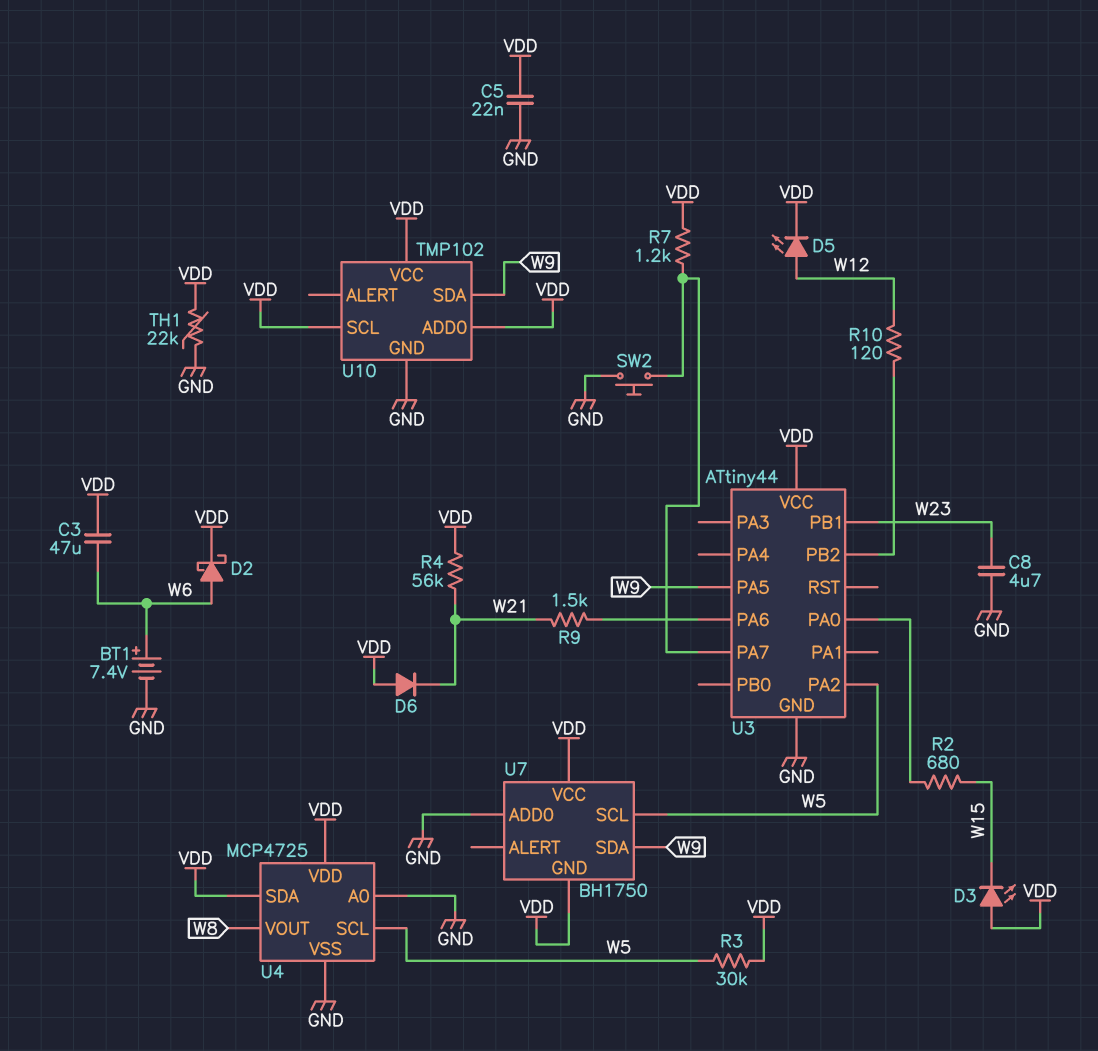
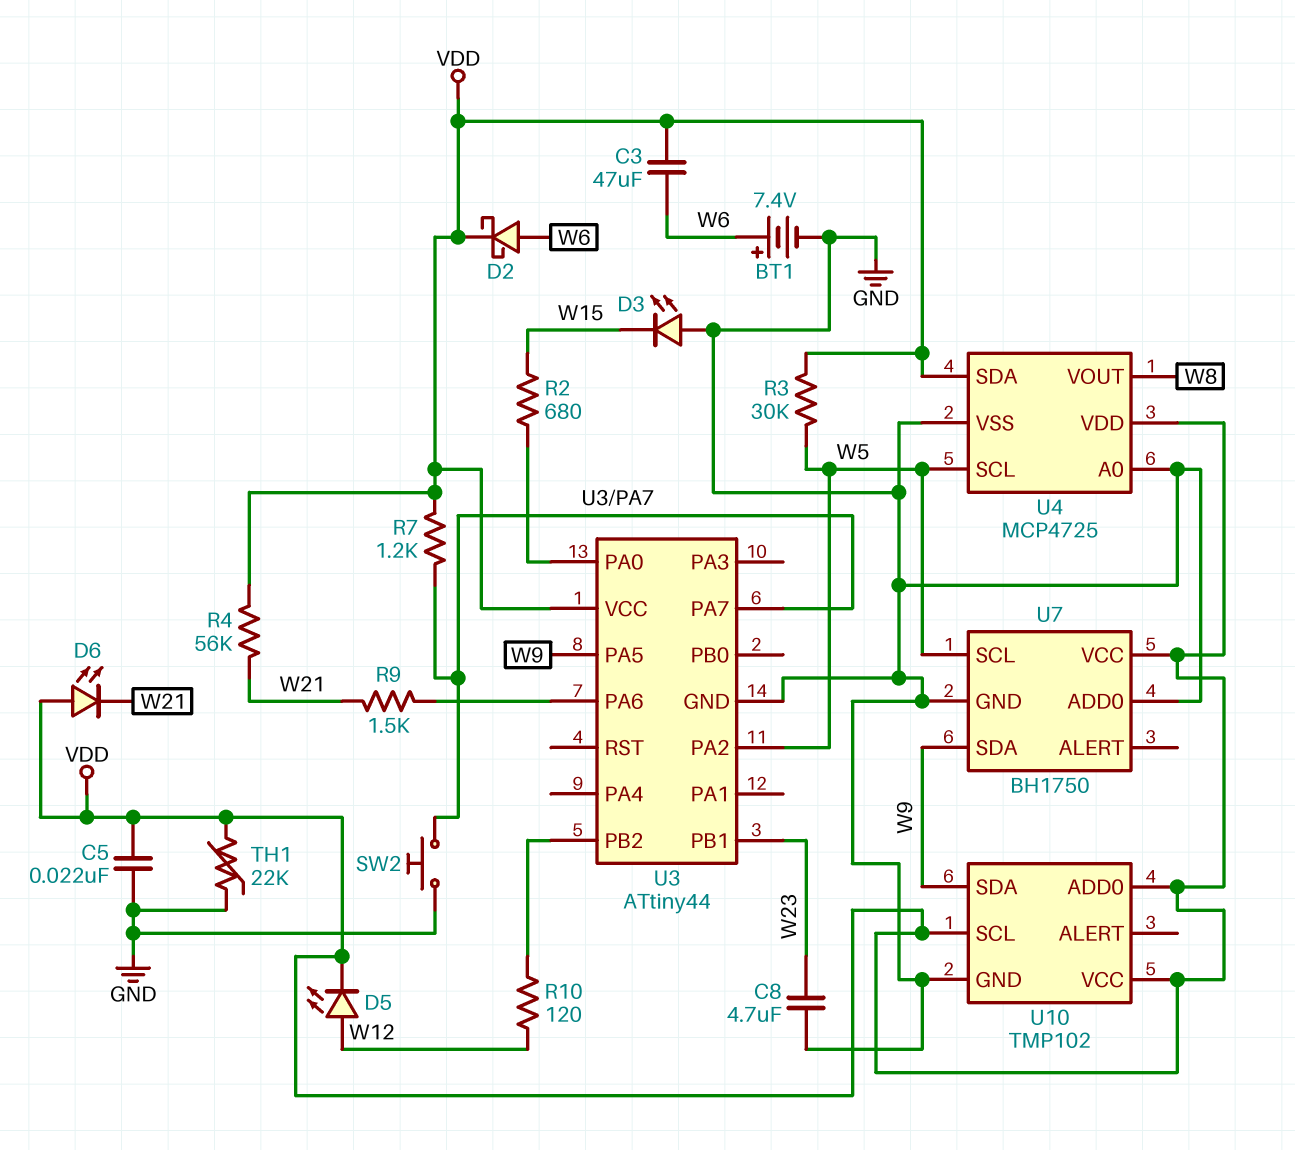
D3: LED (A VDD, K W15) -> LED (A GND, K W15)
D6: diode (A VDD, K W21) -> LED (A VDD, K W21)
U7 pin GND: VDD -> GND

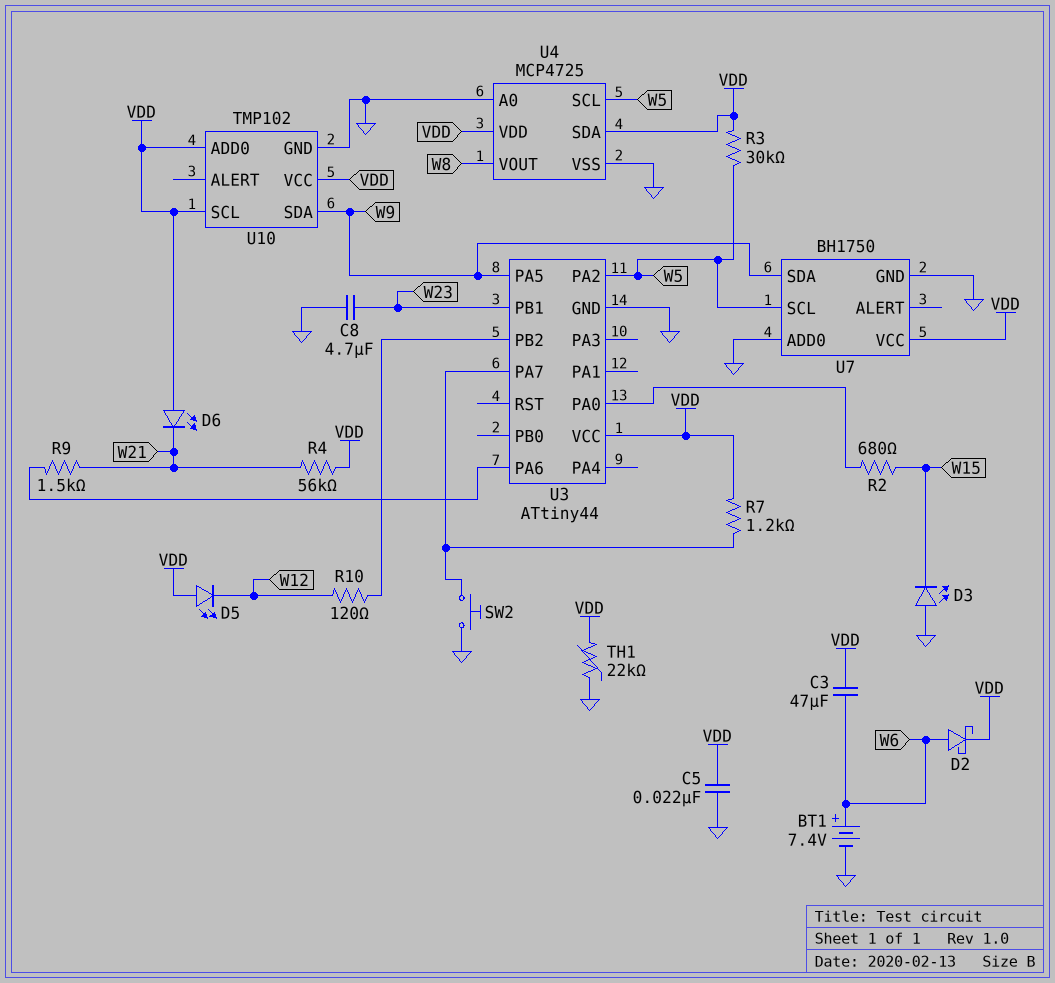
D5: LED (A W12, K VDD) -> LED (A VDD, K W12)

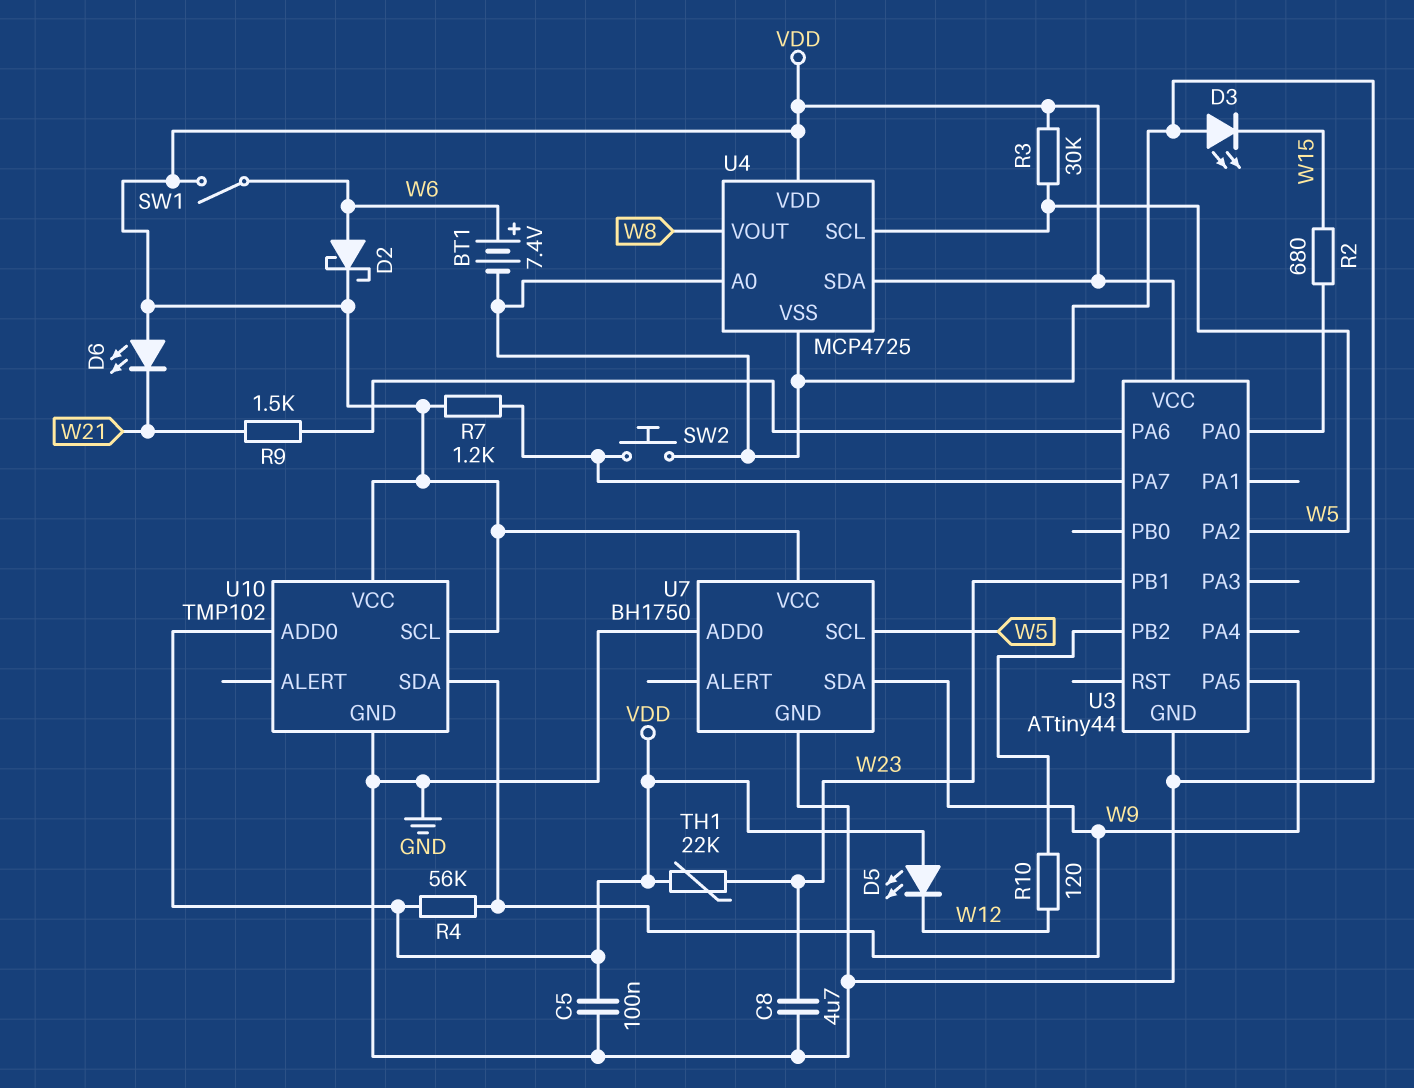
C3: 47uF (VDD, W6) -> none
C5: 22nF (GND, VDD) -> 100nF (GND, VDD)
R4: 56k (VDD, W21) -> 56k (VDD, W9)
SW1: none -> switch (VDD, W6)
TH1: 22k (GND, VDD) -> 22k (VDD, W23)

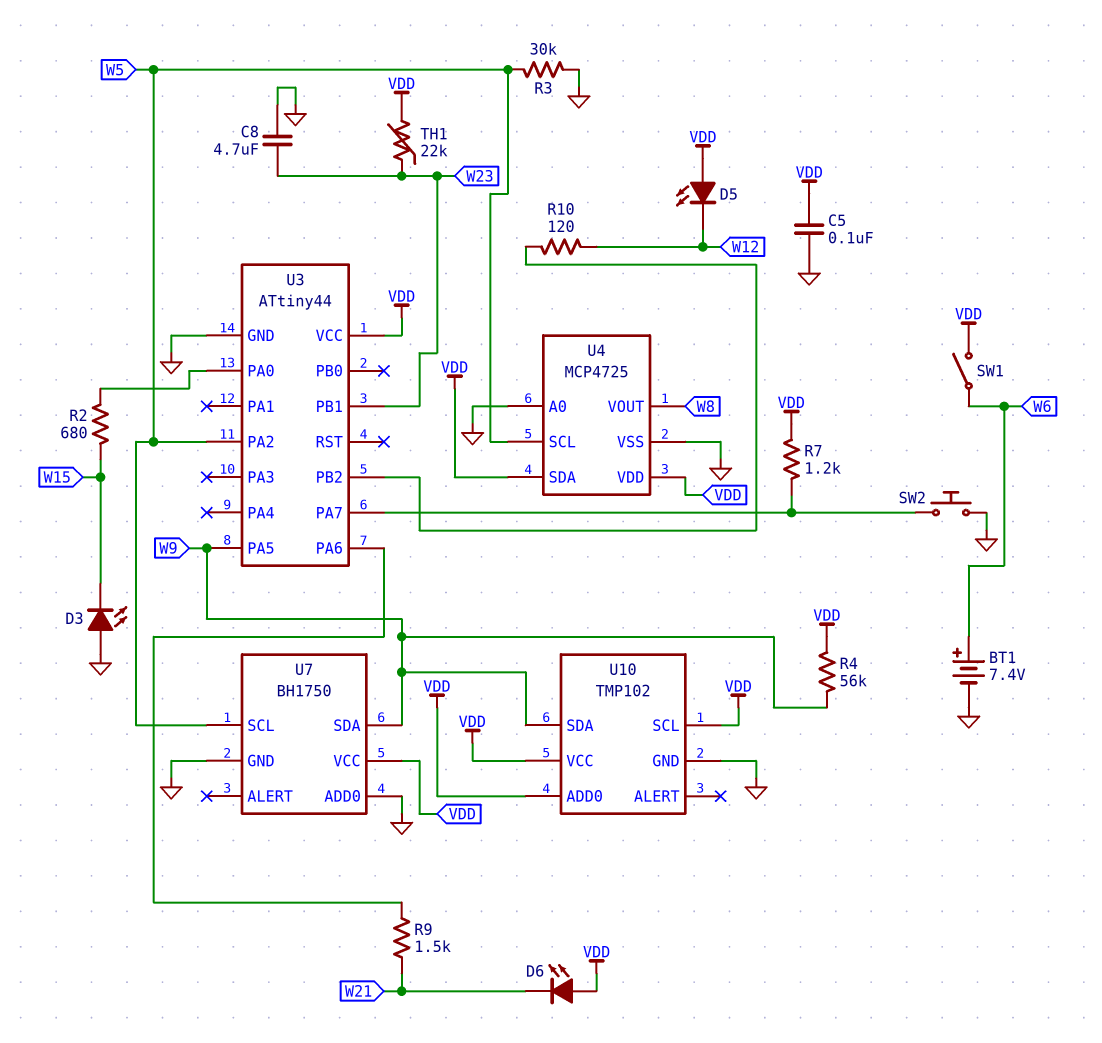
D2: schottky (A W6, K VDD) -> none
R3: 30k (VDD, W5) -> 30k (GND, W5)

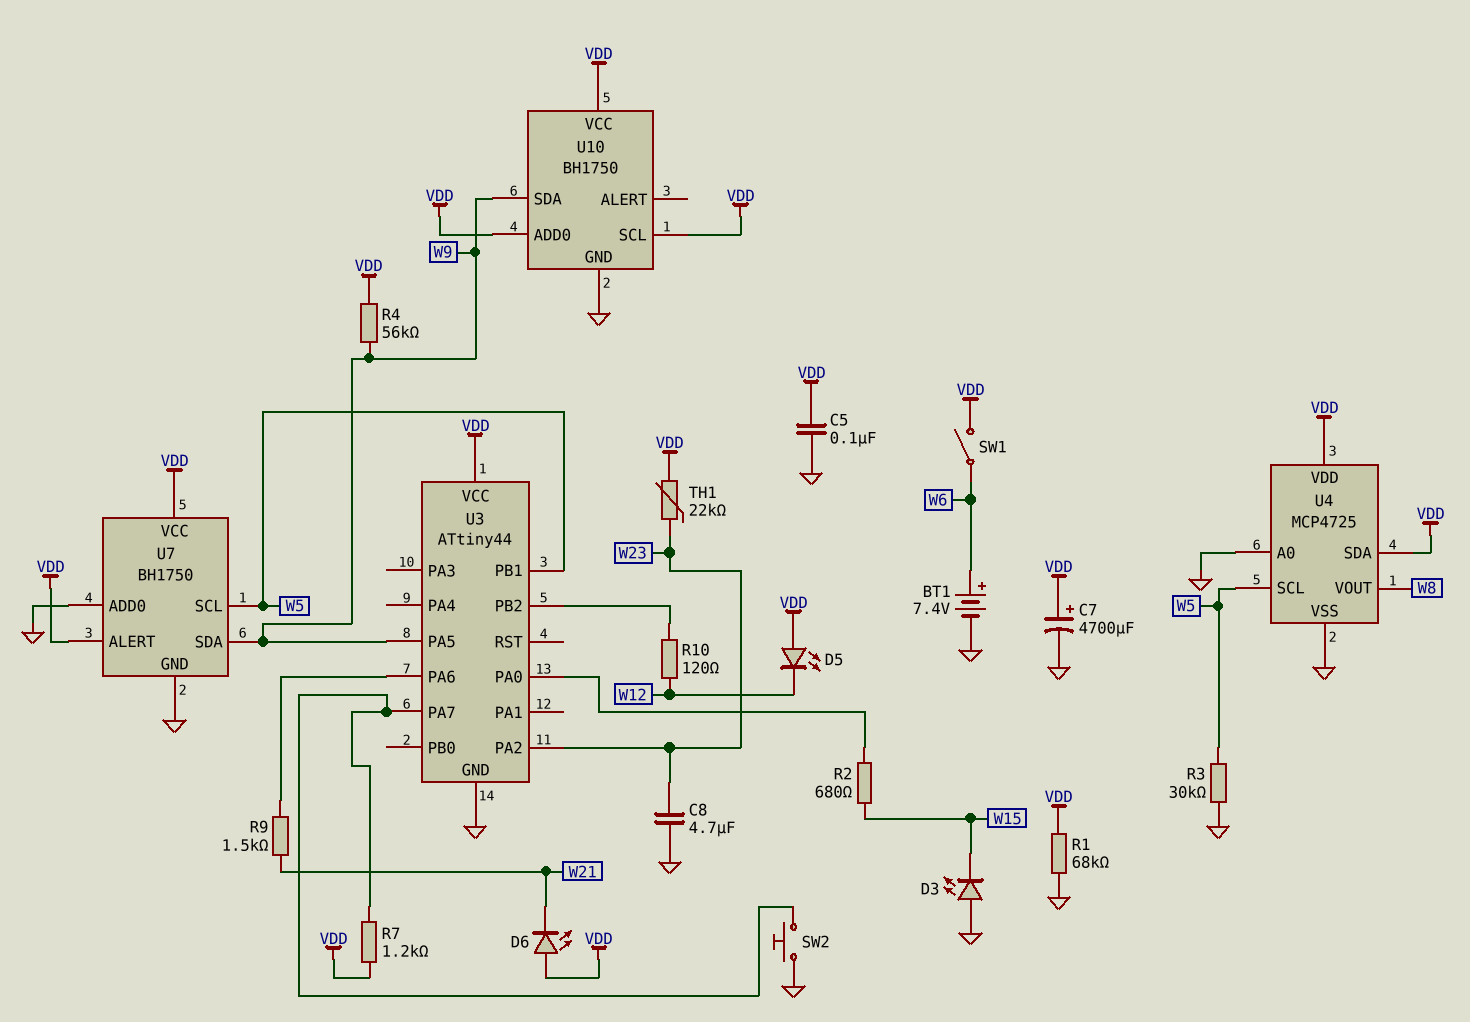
C7: none -> 4700uF (plus VDD, minus GND)
R1: none -> 68k (GND, VDD)
U3 pin PA2: W5 -> W23
U3 pin PB1: W23 -> W5
U7 pin ALERT: none -> VDD
U10: TMP102 -> BH1750

